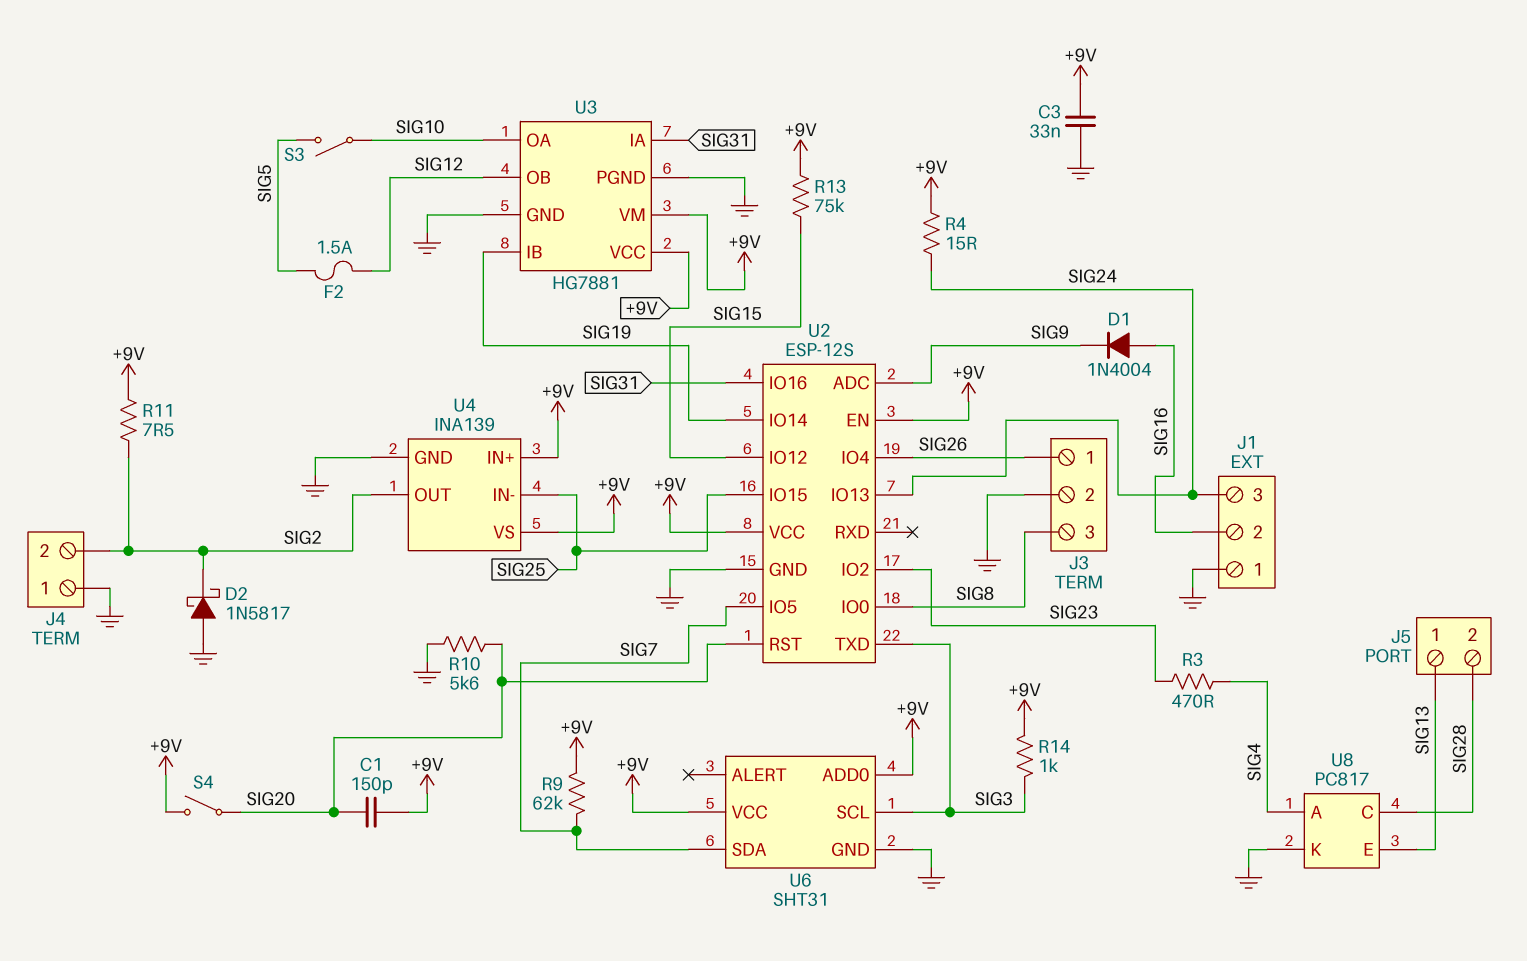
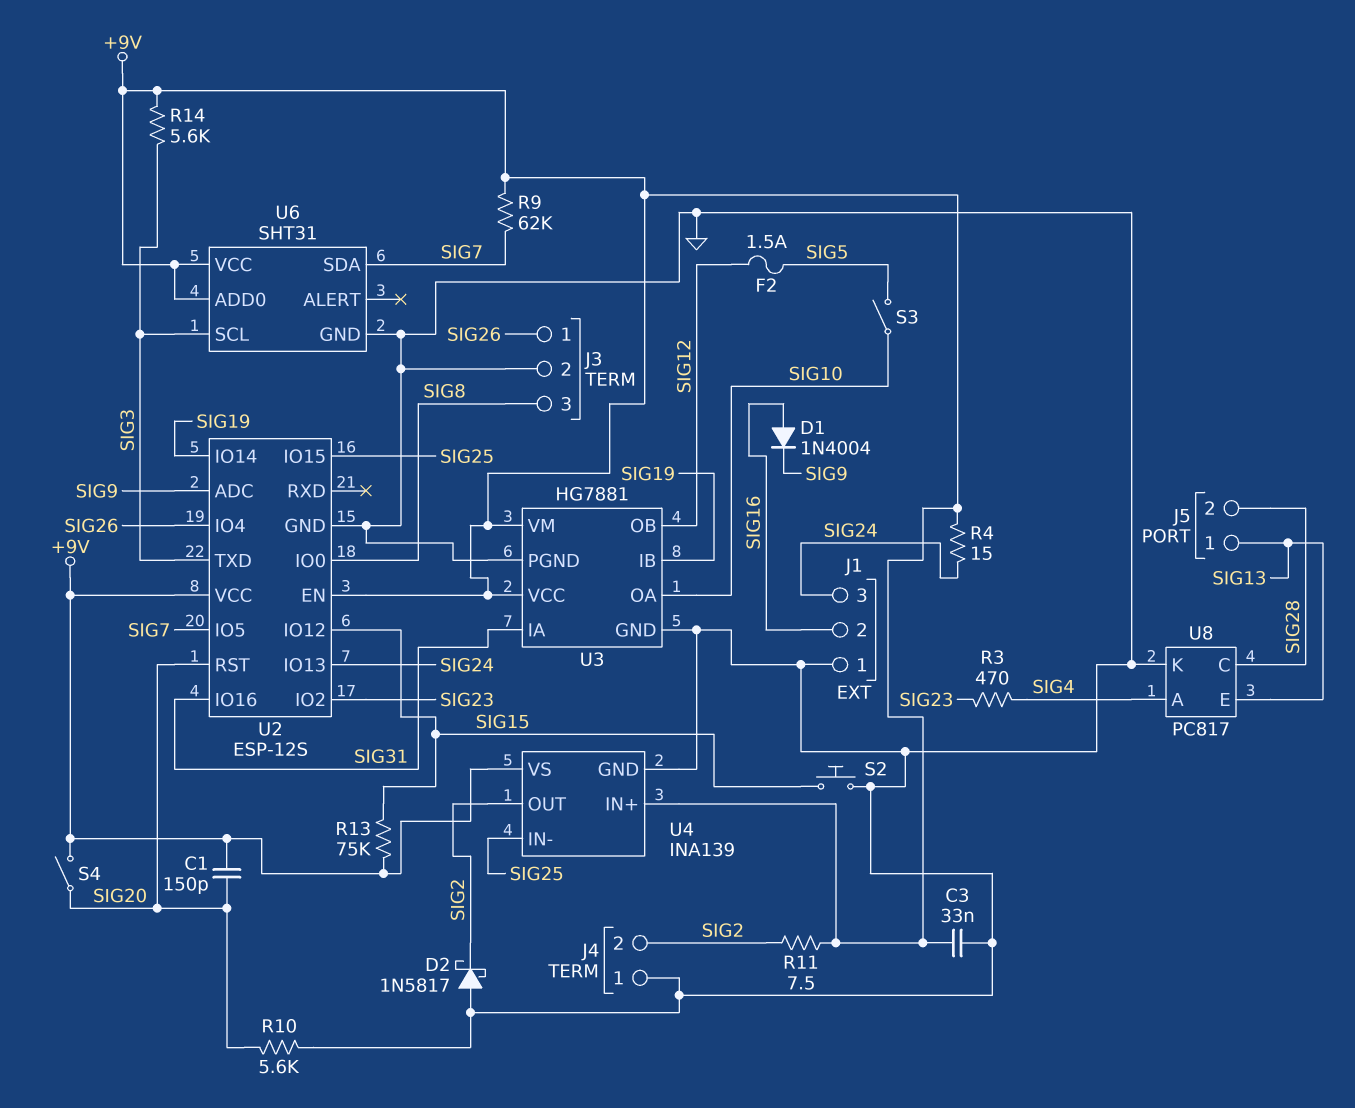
R14: 1k (+9V, SIG3) -> 5.6k (+9V, SIG3)
S2: none -> button (GND, SIG15)

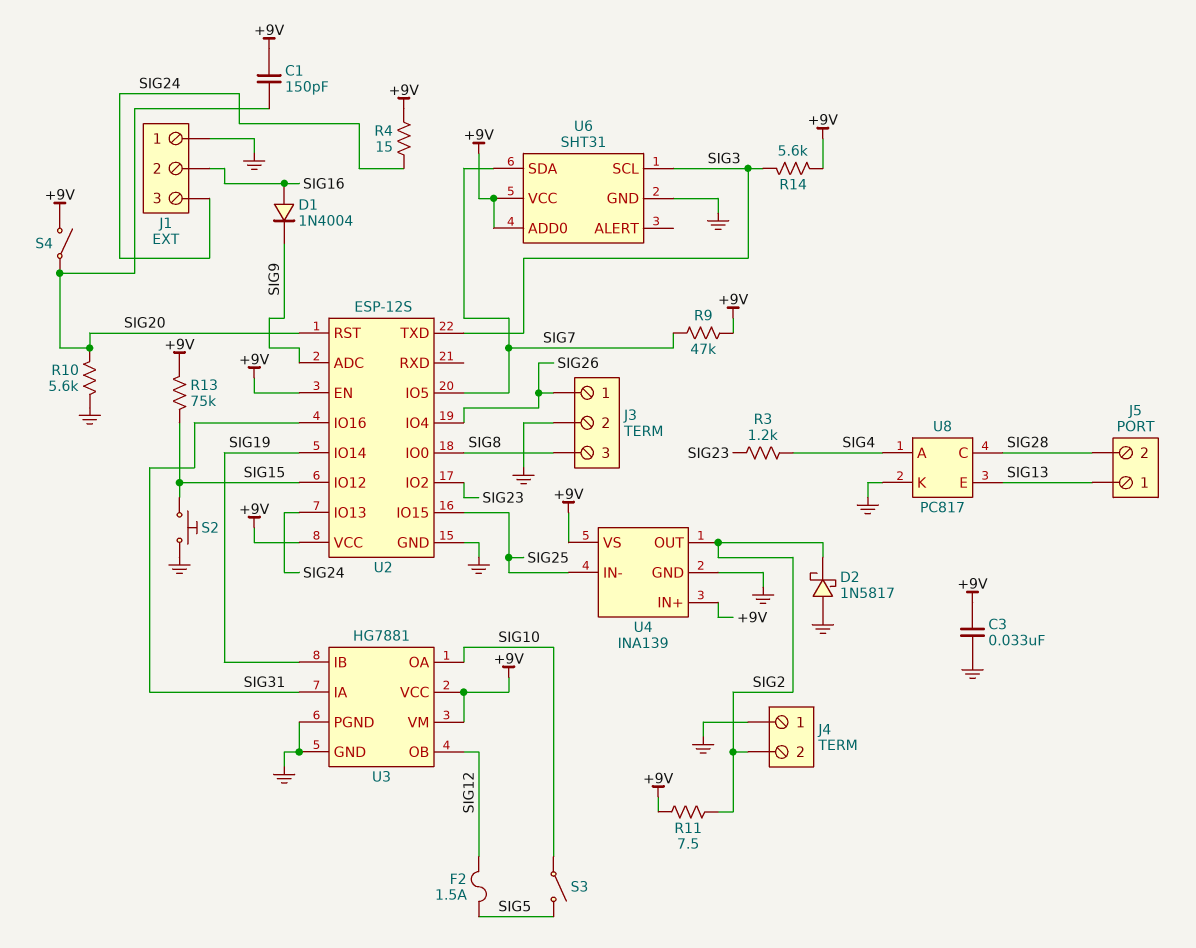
R3: 470 (SIG4, SIG23) -> 1.2k (SIG4, SIG23)
R9: 62k (+9V, SIG7) -> 47k (+9V, SIG7)

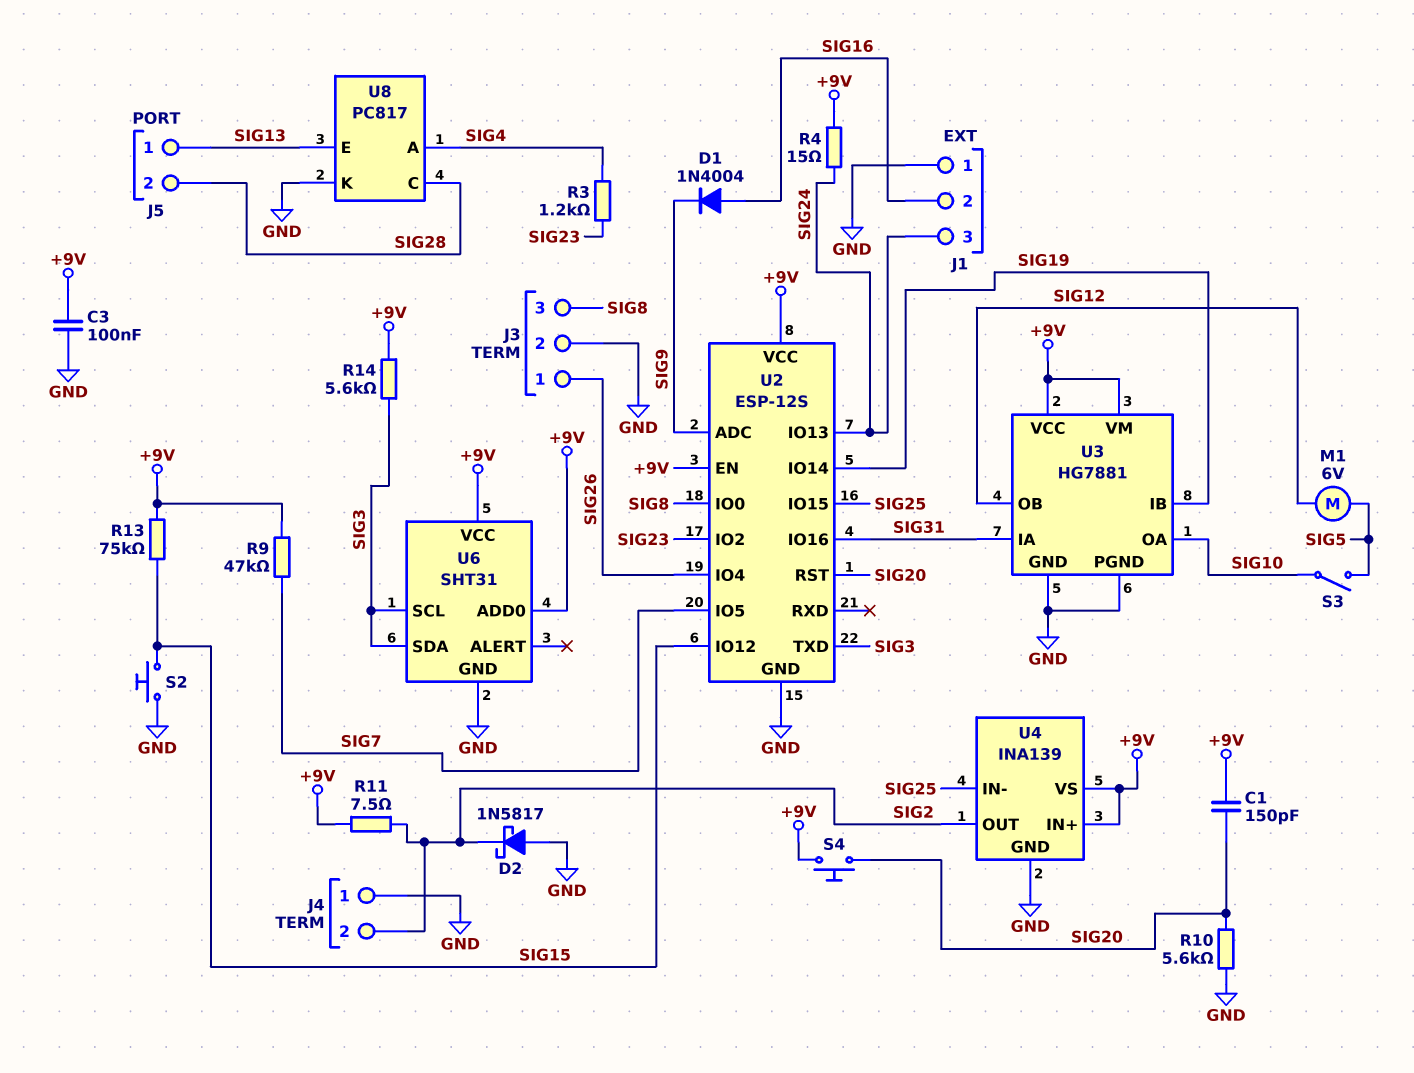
C3: 33nF (+9V, GND) -> 100nF (+9V, GND)
F2: 1.5A (SIG5, SIG12) -> none
M1: none -> motor 6V (SIG5, SIG12)
S4: switch (+9V, SIG20) -> button (+9V, SIG20)
U6 pin SDA: SIG7 -> SIG3

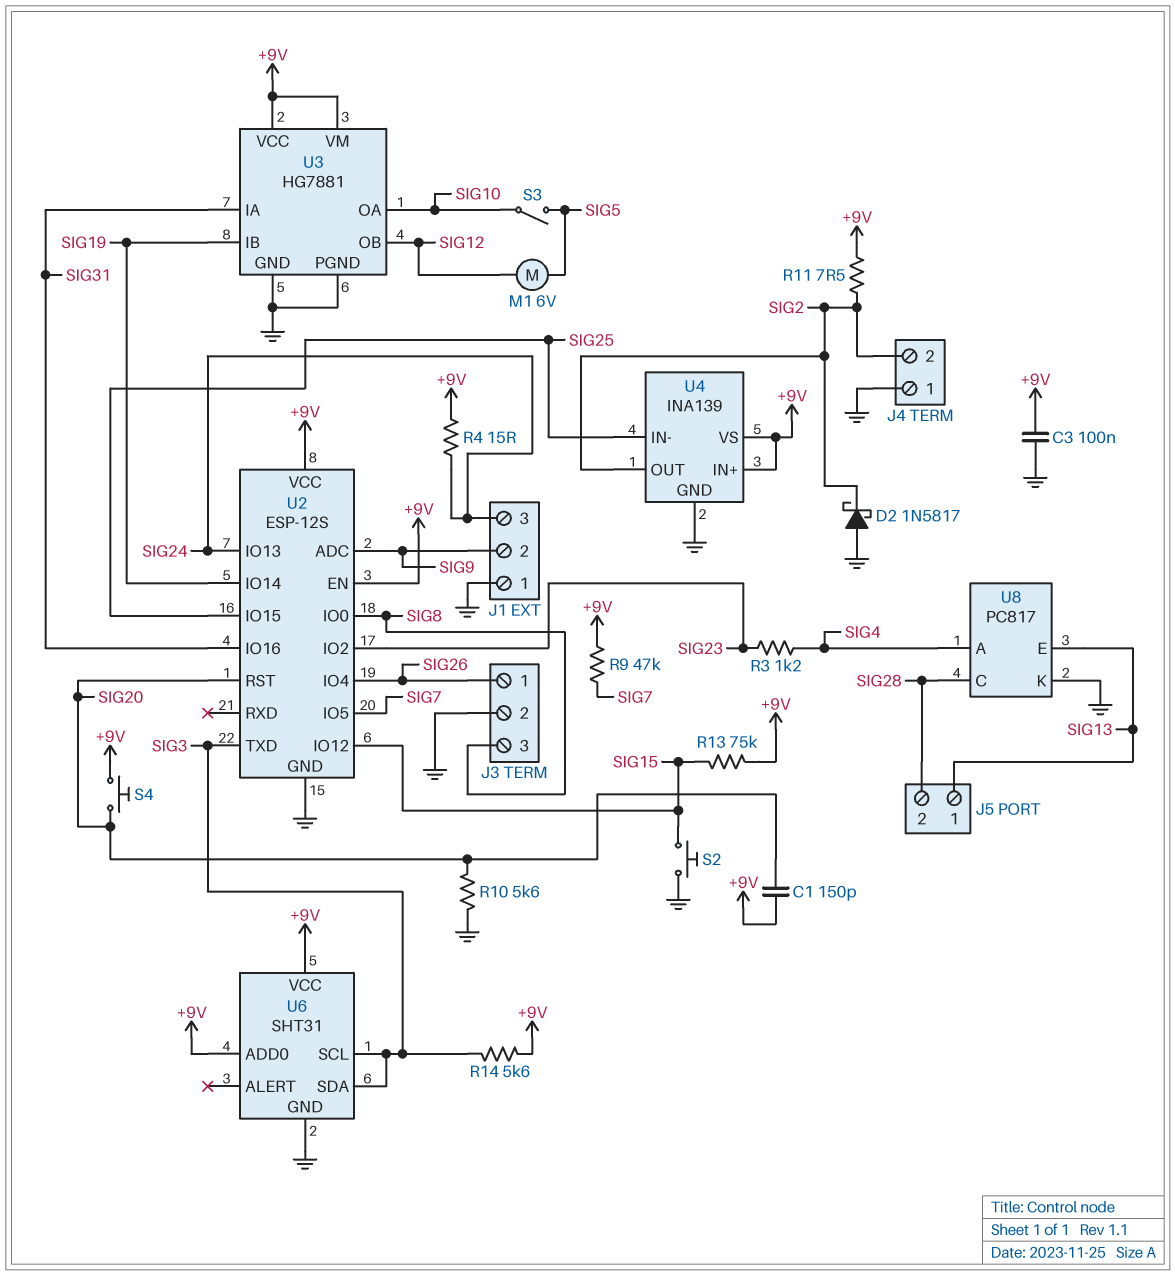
D1: diode 1N4004 (A SIG16, K SIG9) -> none
J1 pin 2: SIG16 -> SIG9

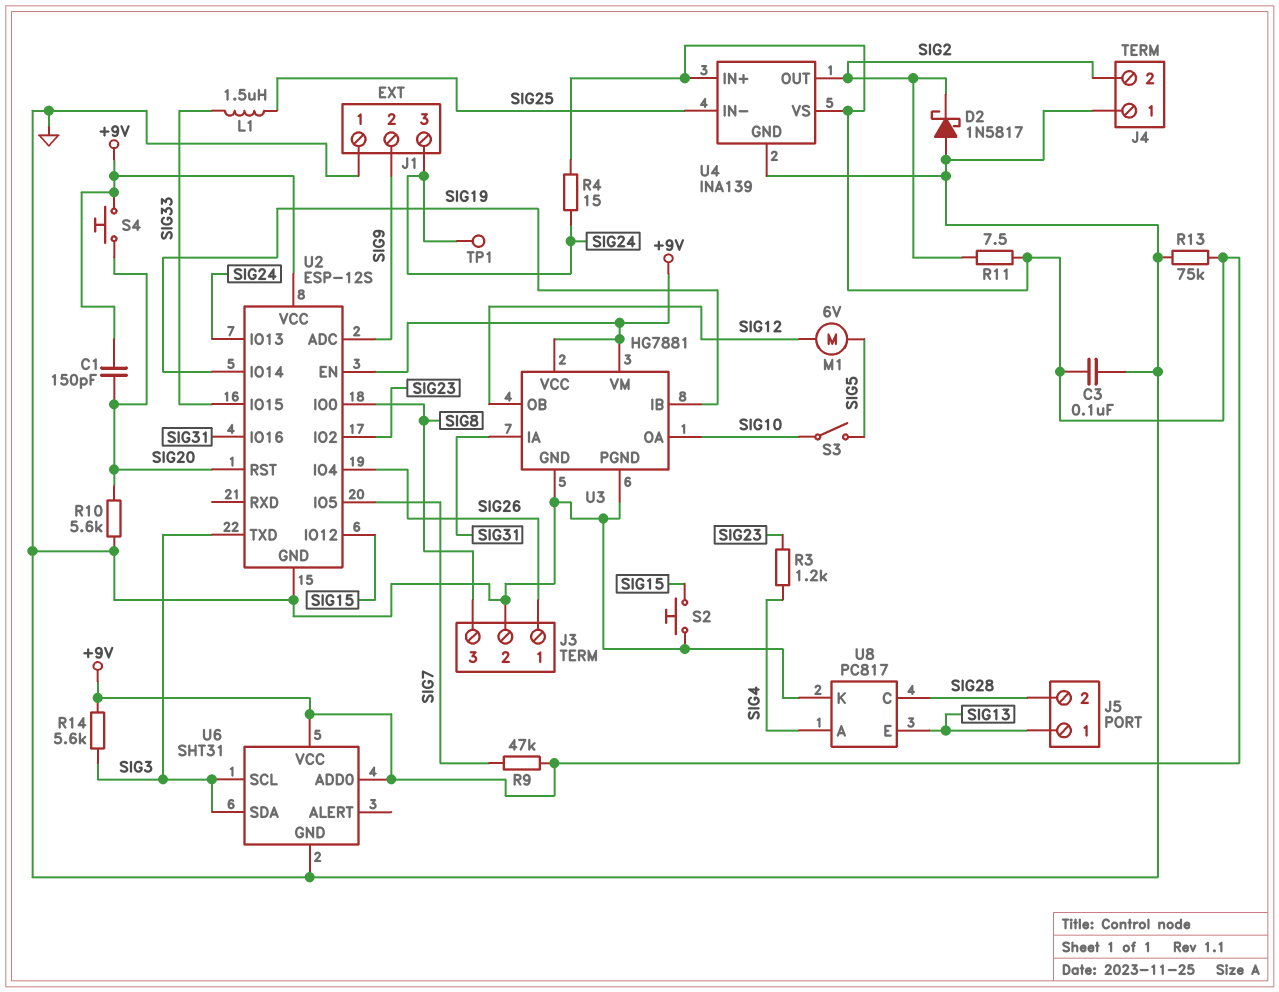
L1: none -> 1.5uH (SIG25, SIG33)
R13: 75k (+9V, SIG15) -> 75k (+9V, GND)
TP1: none -> test point (SIG24)
U2 pin IO15: SIG25 -> SIG33

